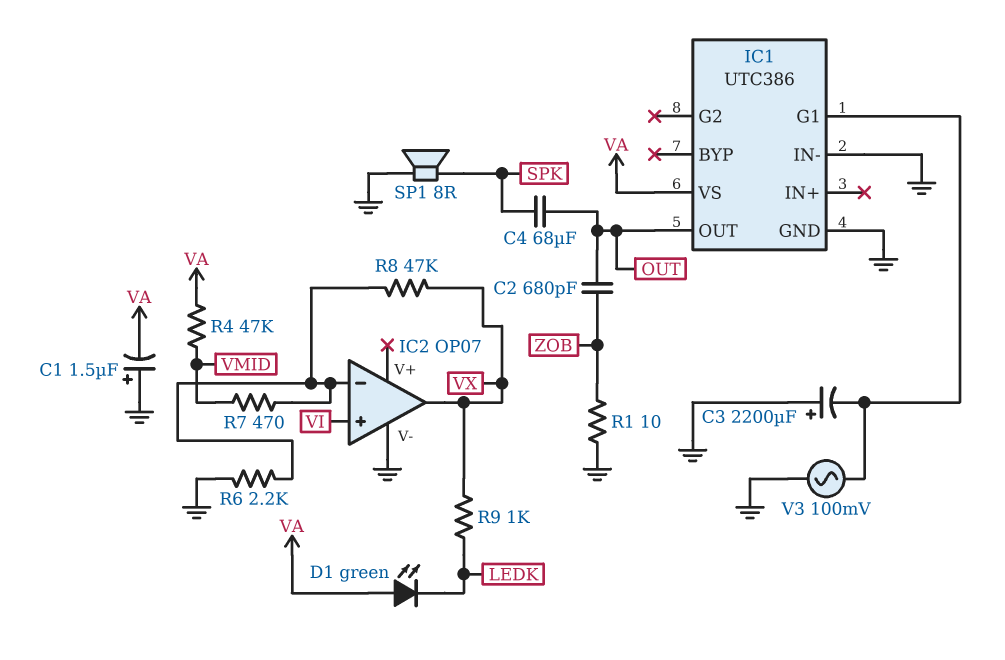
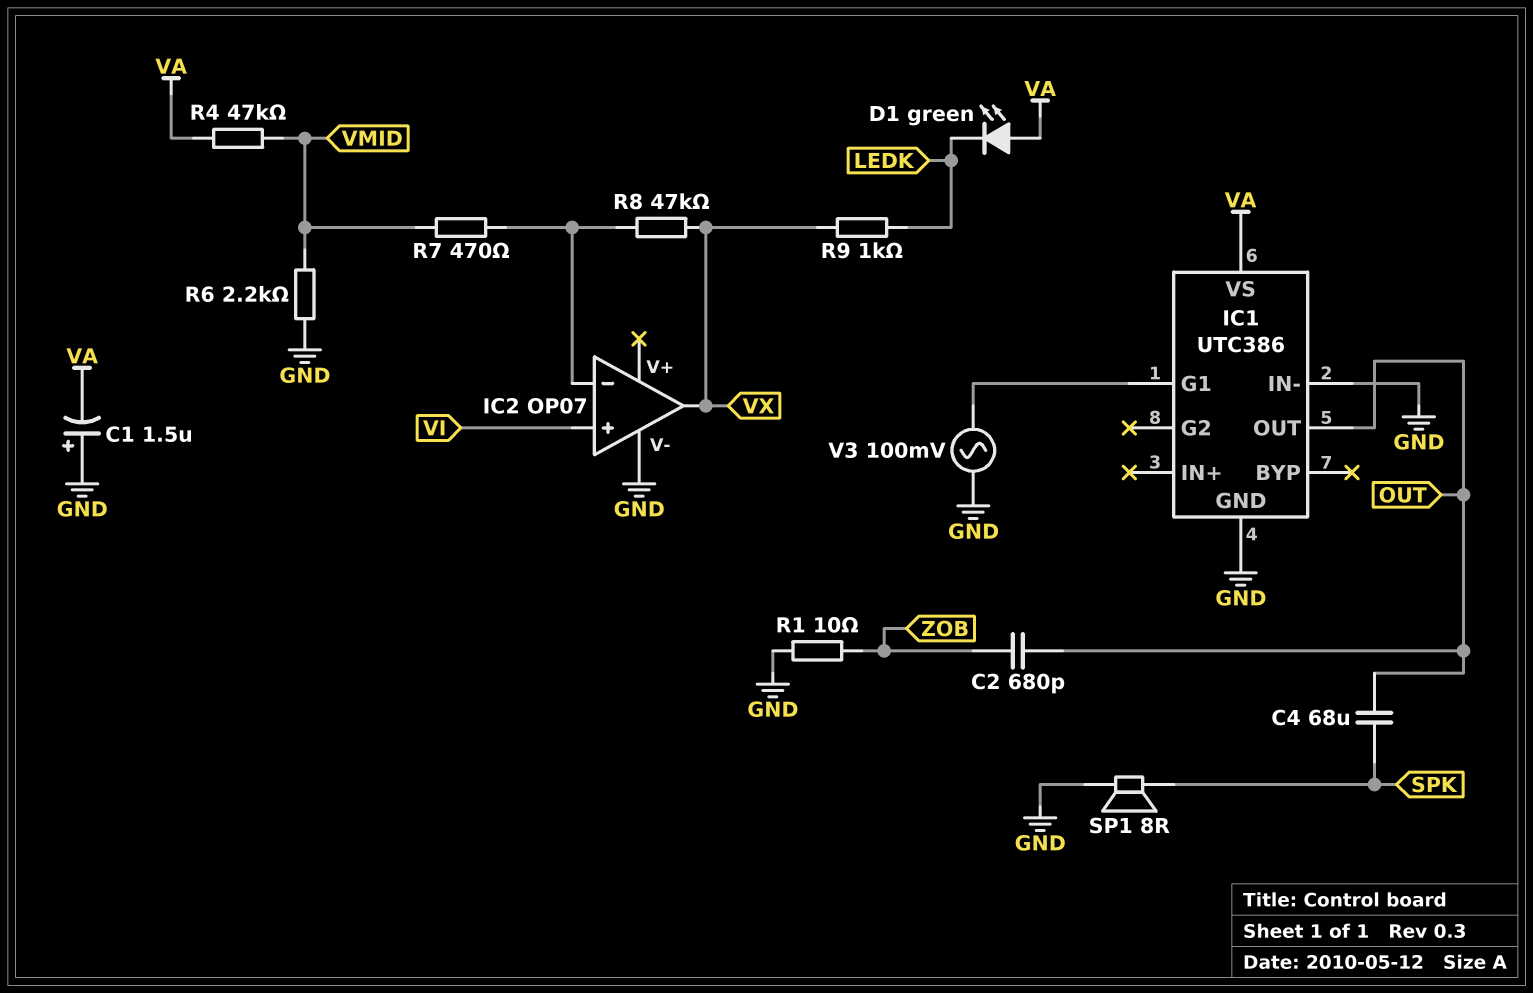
C3: 2200uF (plus GND, minus IC1/G1) -> none
R6: 2.2k (GND, IC2/in-) -> 2.2k (GND, VMID)

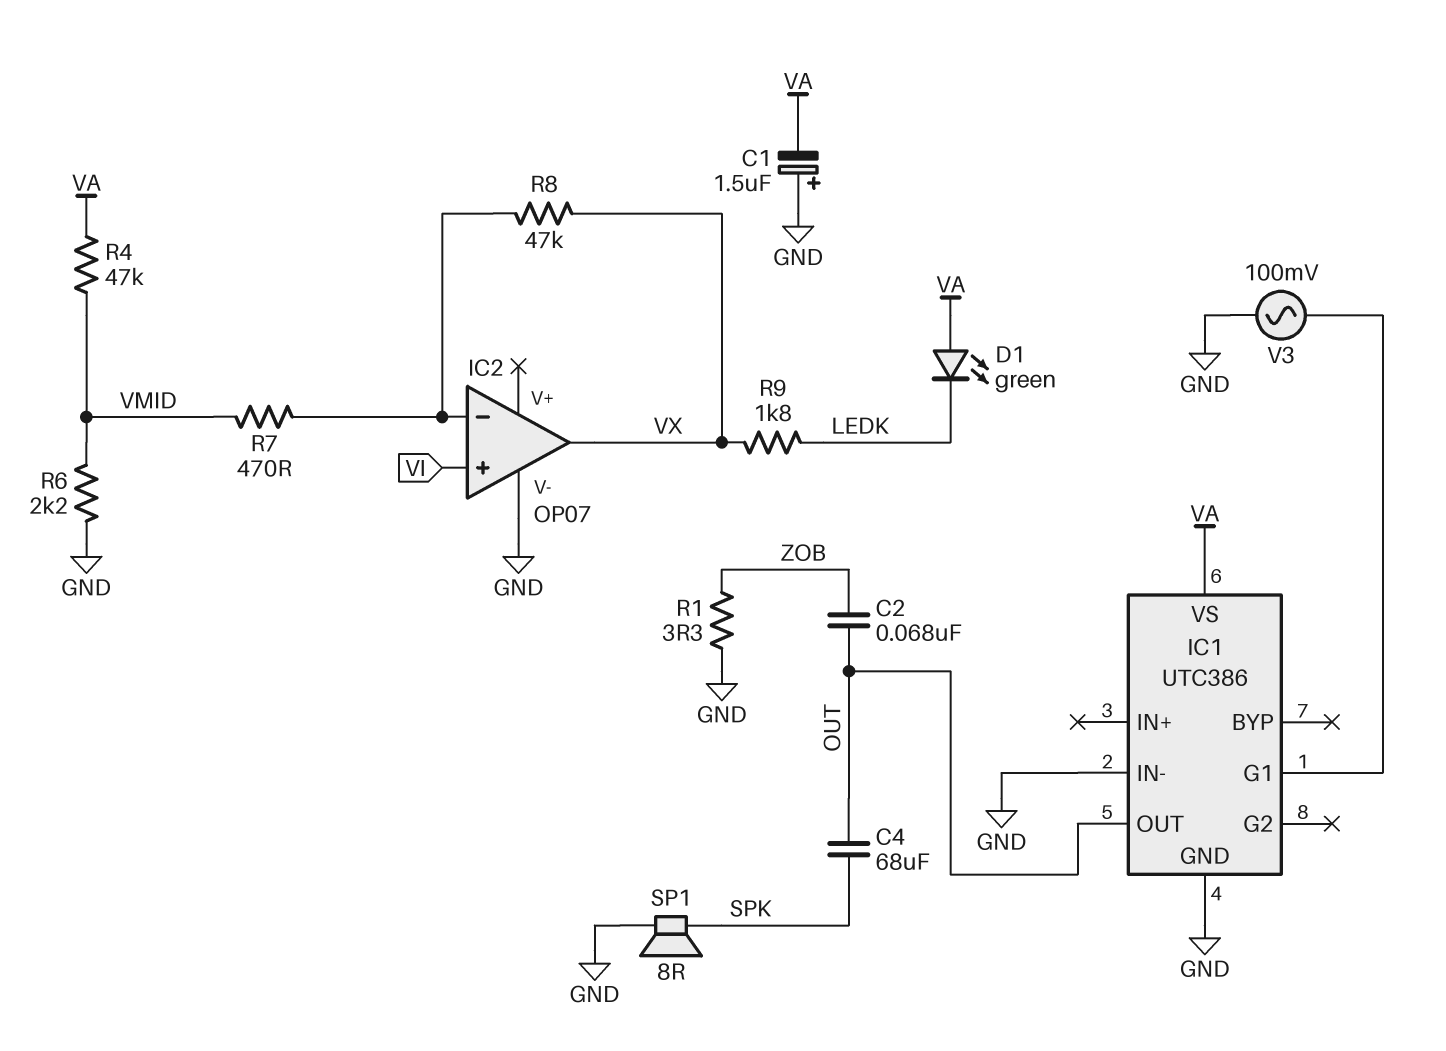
C2: 680pF (OUT, ZOB) -> 68nF (OUT, ZOB)
R1: 10 (GND, ZOB) -> 3.3 (GND, ZOB)
R9: 1k (LEDK, VX) -> 1.8k (LEDK, VX)

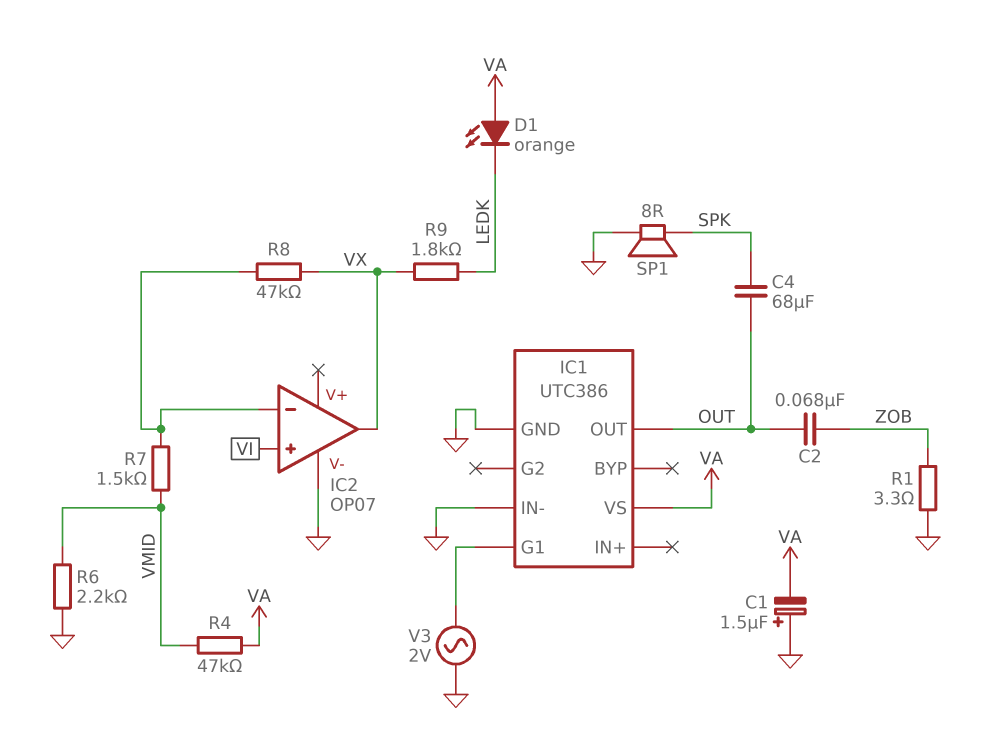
D1: LED green (A VA, K LEDK) -> LED orange (A VA, K LEDK)
R7: 470 (IC2/in-, VMID) -> 1.5k (IC2/in-, VMID)
V3: AC 100mV (GND, IC1/G1) -> AC 2V (GND, IC1/G1)

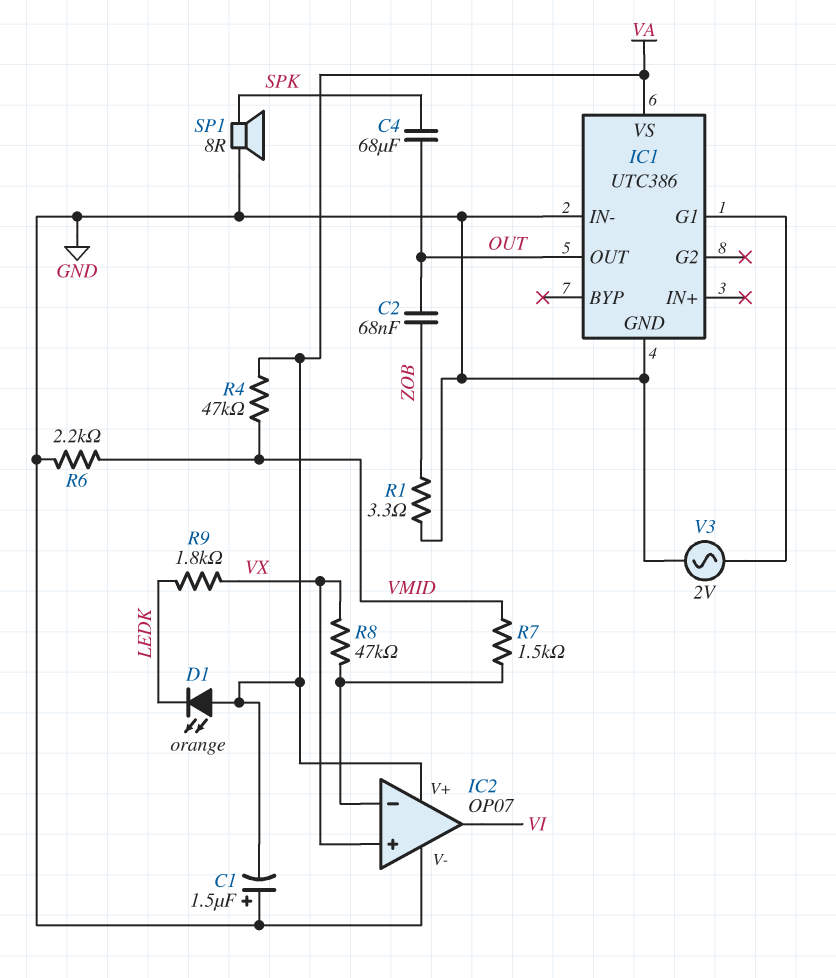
IC2 pin V+: none -> VA
IC2 pin in+: VI -> VX
IC2 pin out: VX -> VI

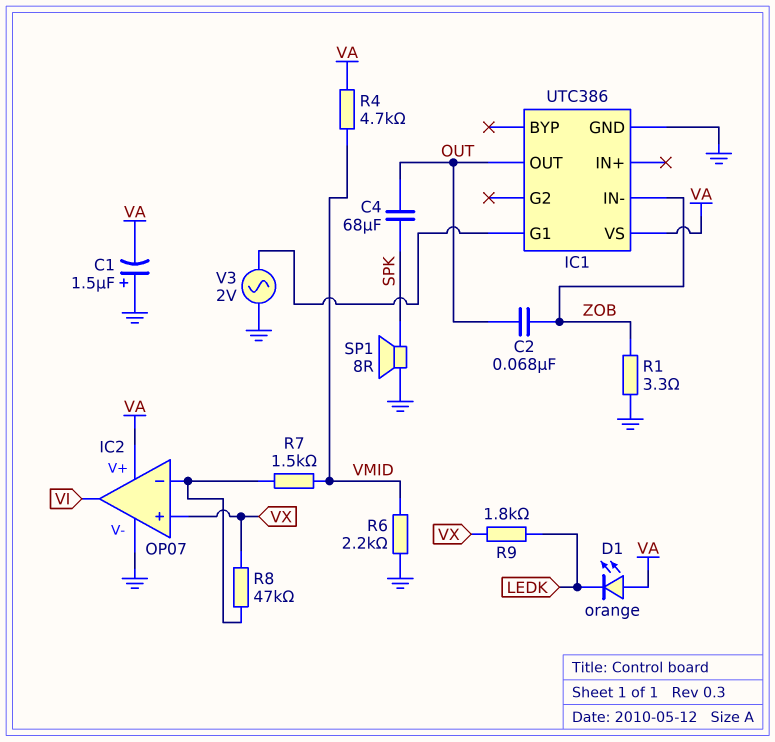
IC1 pin IN-: GND -> ZOB
R4: 47k (VA, VMID) -> 4.7k (VA, VMID)

